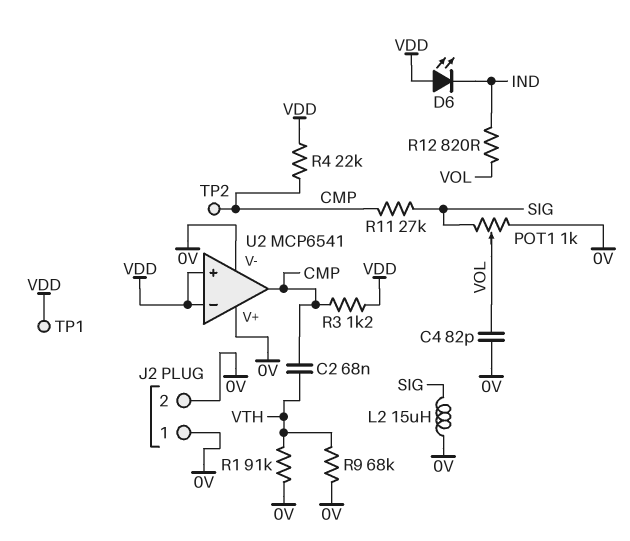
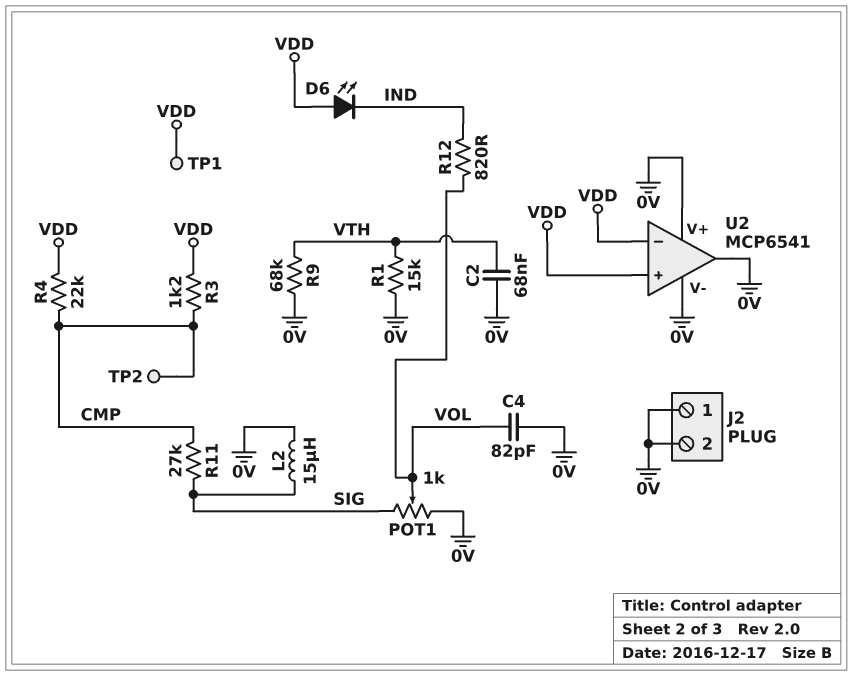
C2: 68nF (CMP, VTH) -> 68nF (0V, VTH)
R1: 91k (0V, VTH) -> 15k (0V, VTH)
U2 pin out: CMP -> 0V

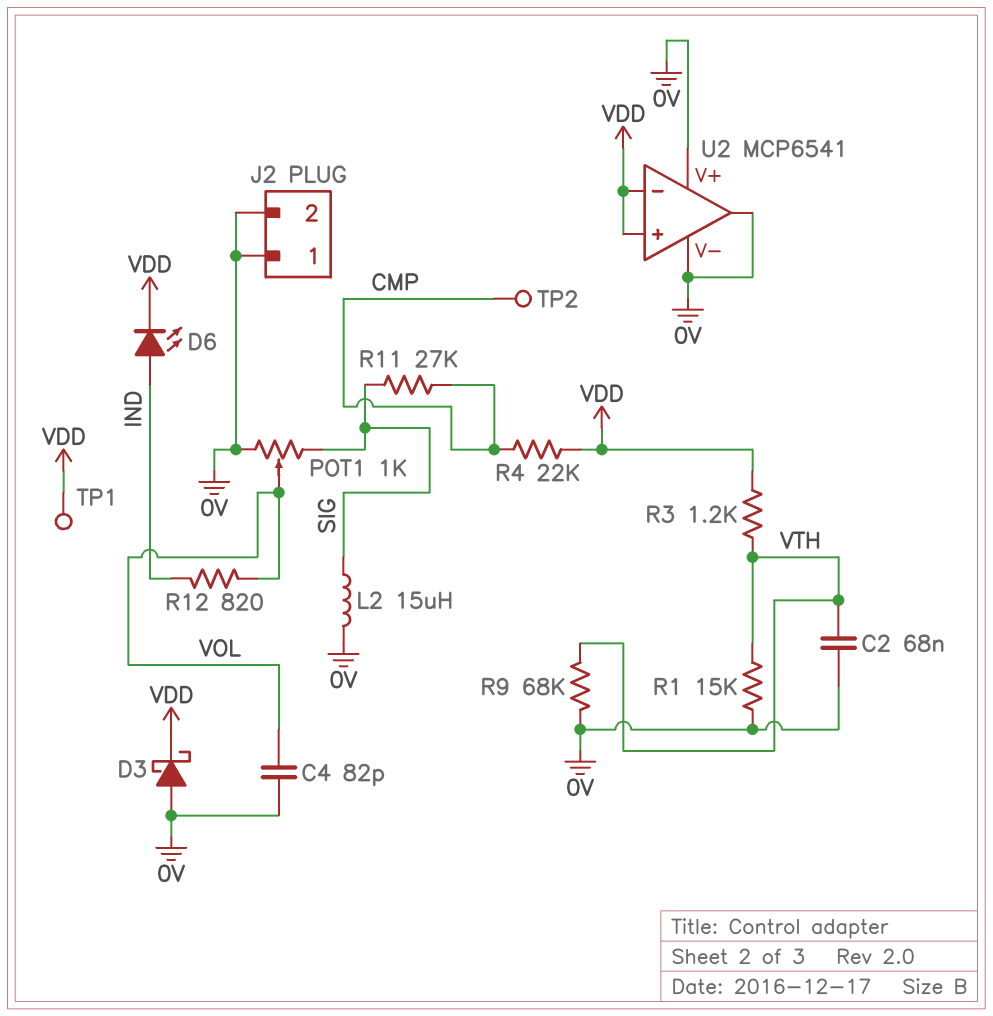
D3: none -> schottky (A 0V, K VDD)
D6: LED (A VDD, K IND) -> LED (A IND, K VDD)
R3: 1.2k (CMP, VDD) -> 1.2k (VDD, VTH)

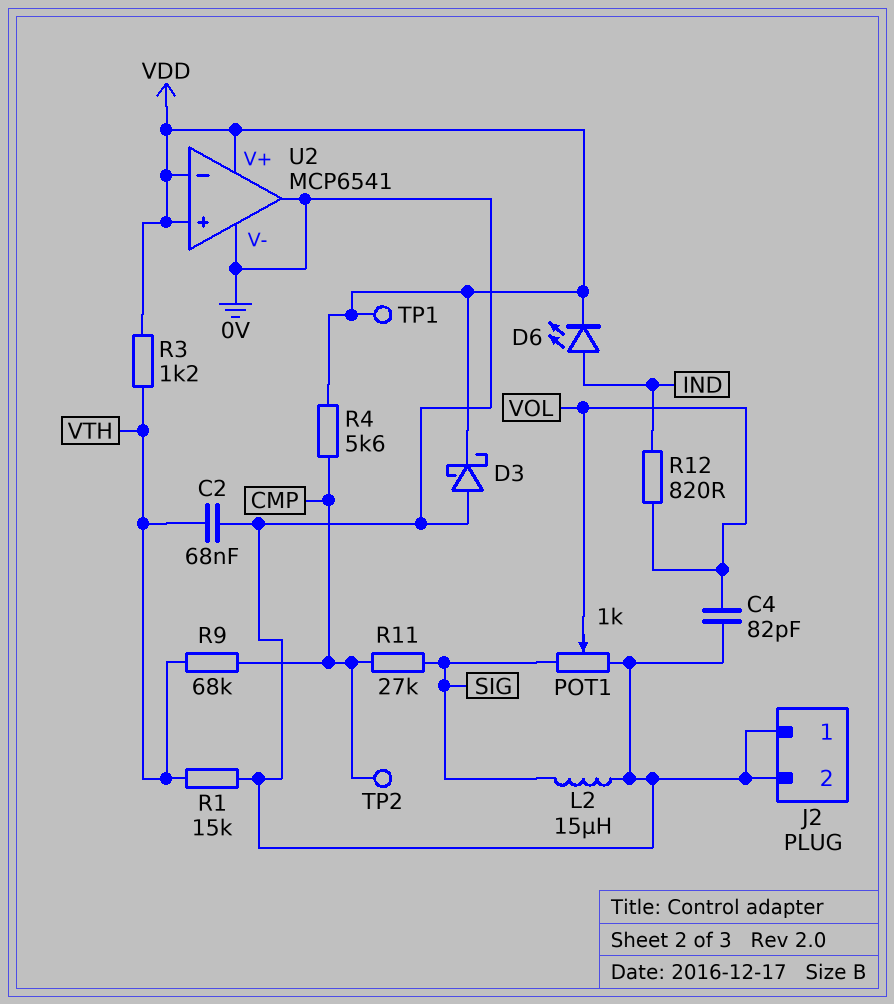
R4: 22k (CMP, VDD) -> 5.6k (CMP, VDD)
R9: 68k (0V, VTH) -> 68k (CMP, VTH)
U2 pin V+: 0V -> VDD

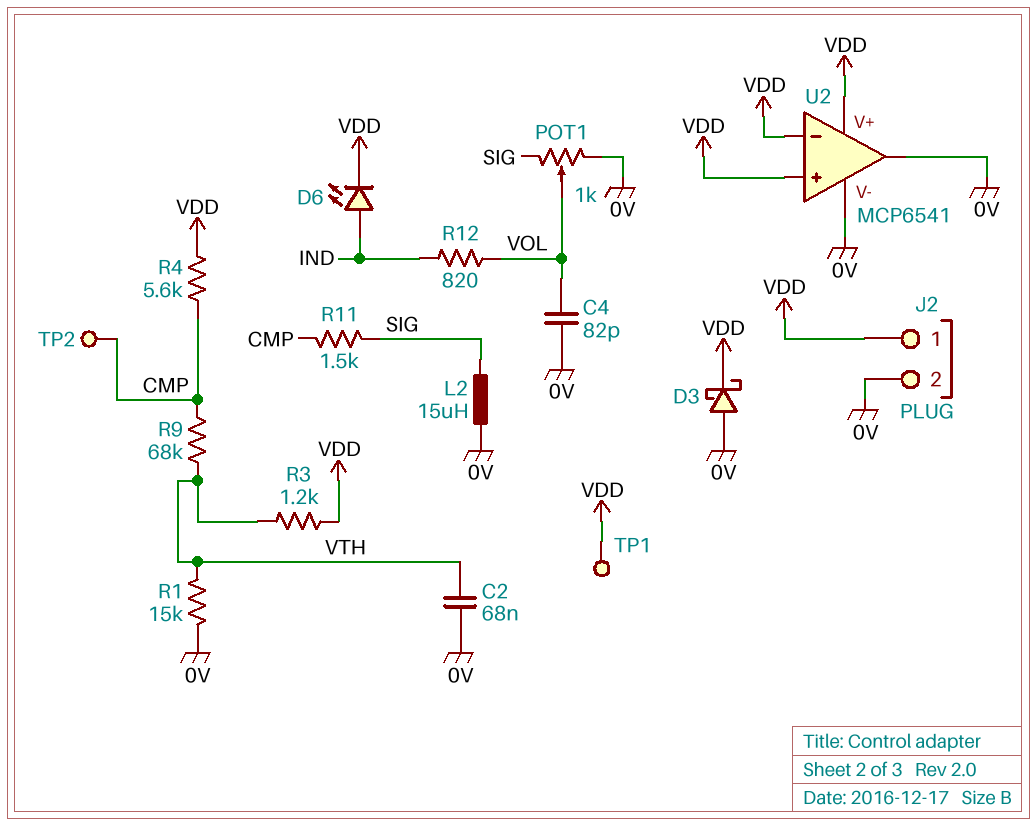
J2 pin 1: 0V -> VDD
R11: 27k (CMP, SIG) -> 1.5k (CMP, SIG)

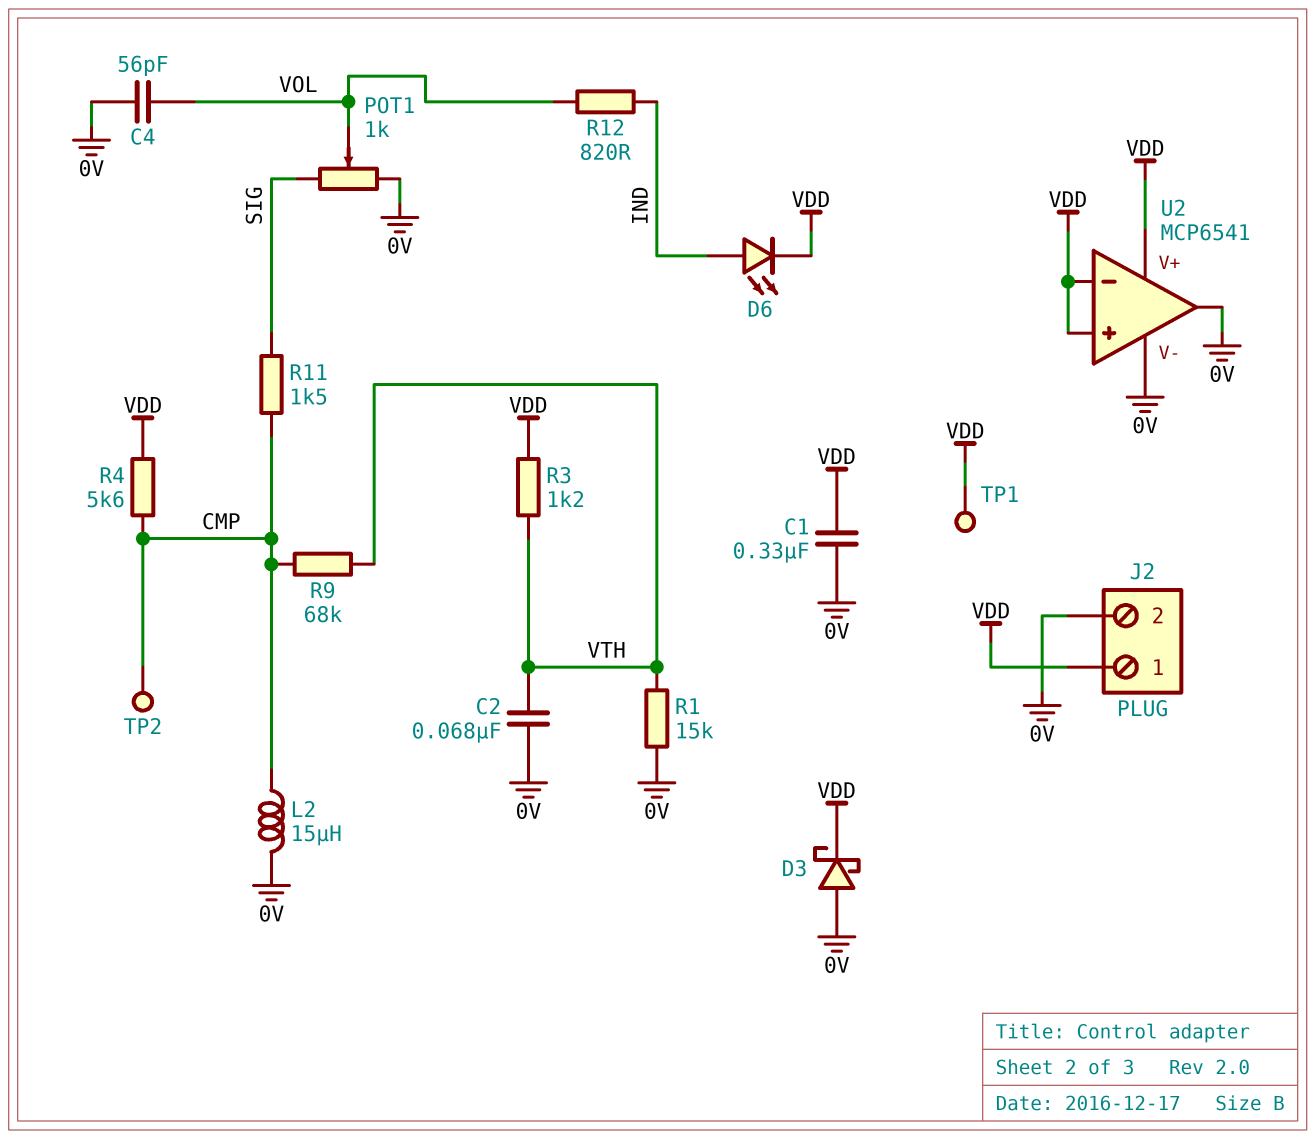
C1: none -> 330nF (0V, VDD)
C4: 82pF (0V, VOL) -> 56pF (0V, VOL)
L2: 15uH (0V, SIG) -> 15uH (0V, CMP)

